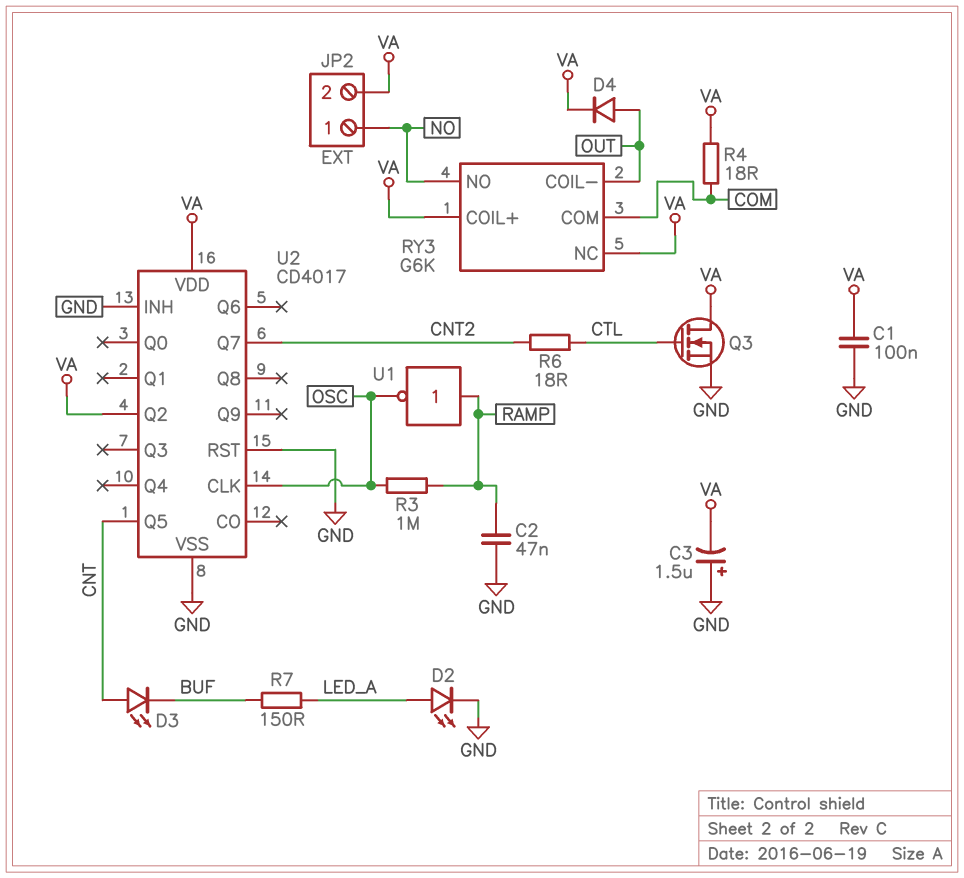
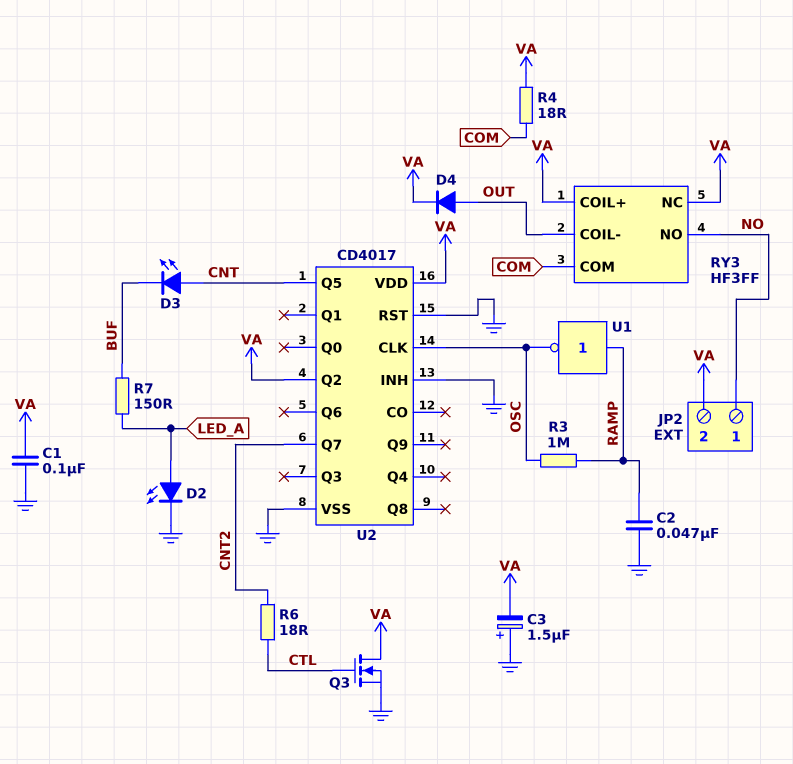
RY3: G6K -> HF3FF

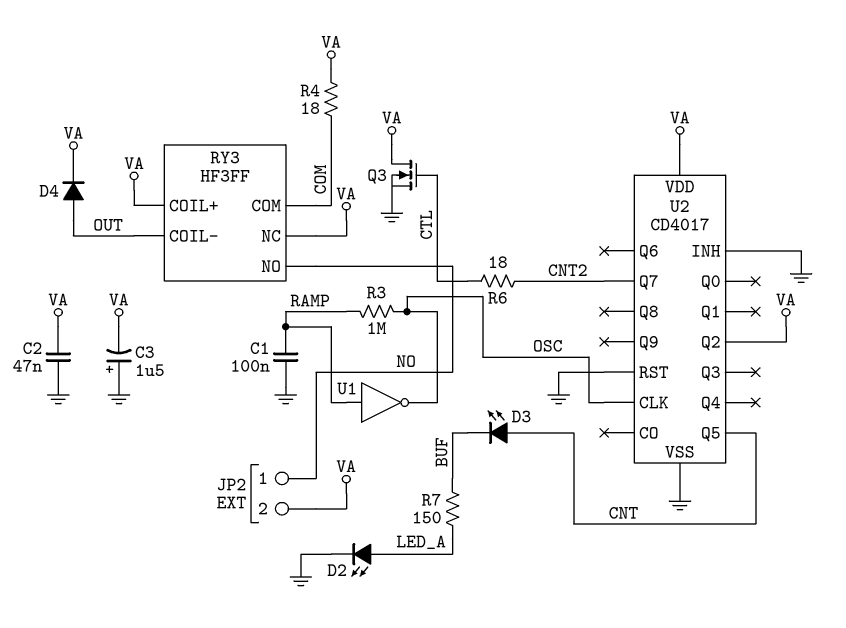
C1: 100nF (GND, VA) -> 100nF (GND, RAMP)
C2: 47nF (GND, RAMP) -> 47nF (GND, VA)

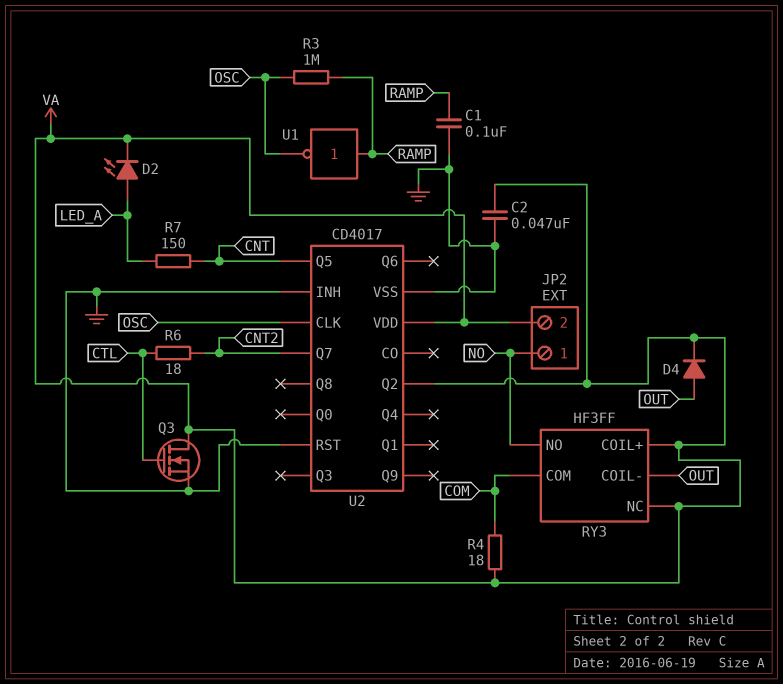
C3: 1.5uF (plus GND, minus VA) -> none
D2: LED (A LED_A, K GND) -> LED (A LED_A, K VA)
D3: LED (A CNT, K BUF) -> none
R7: 150 (BUF, LED_A) -> 150 (CNT, LED_A)

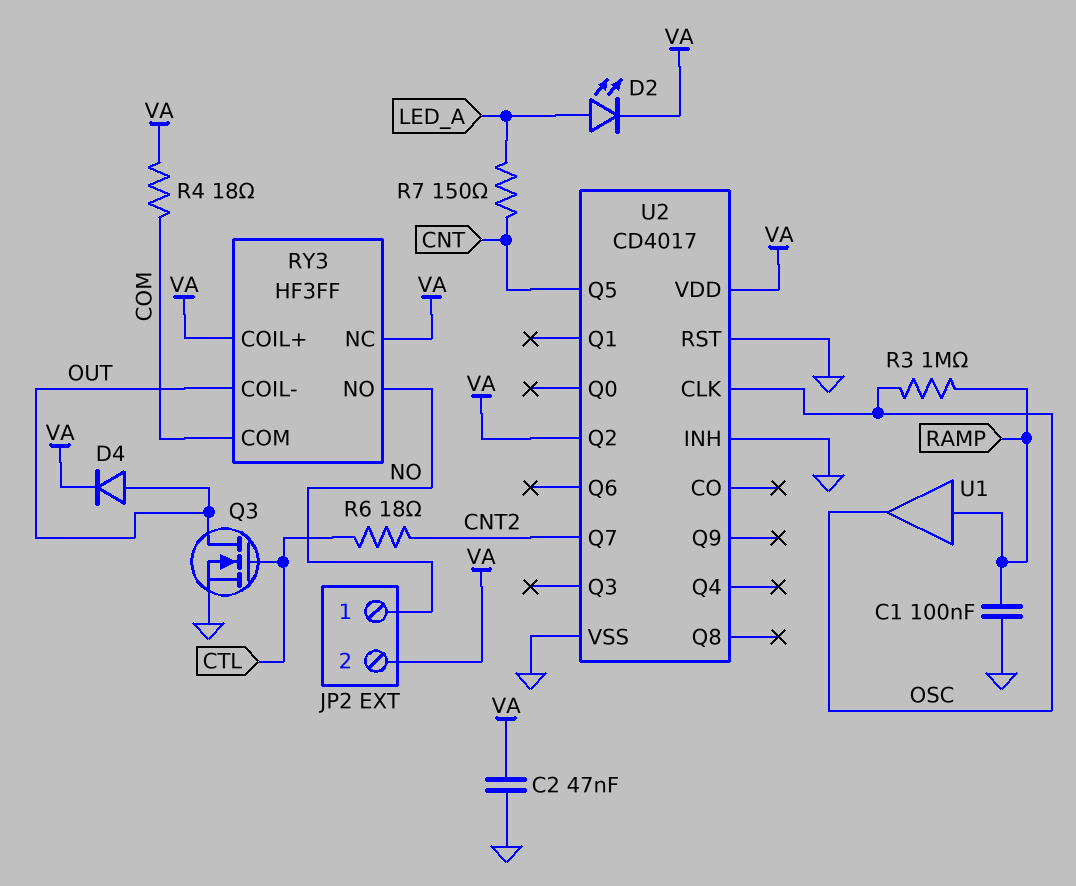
Q3: NMOS (G CTL, D VA, S GND) -> NMOS (G CTL, D OUT, S GND)
U1: NOT (in RAMP, out OSC) -> buffer (in RAMP, out OSC)

